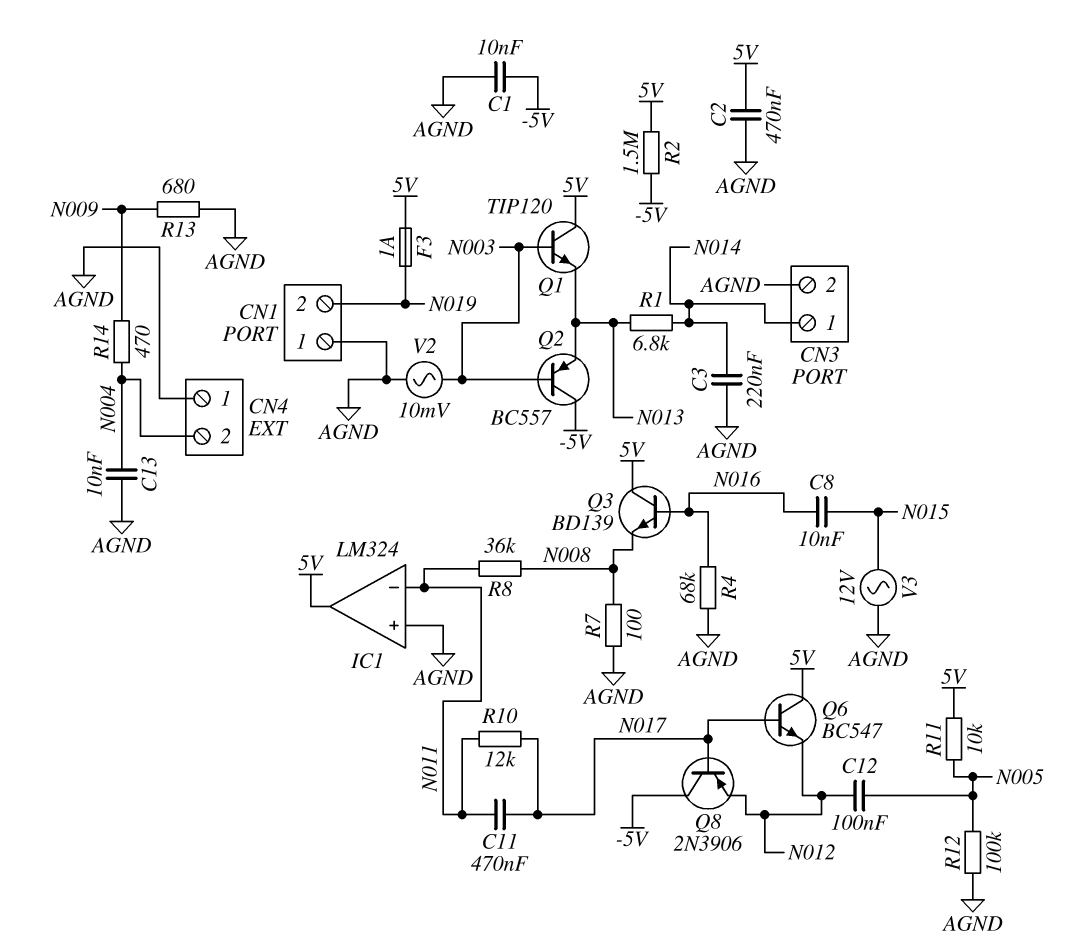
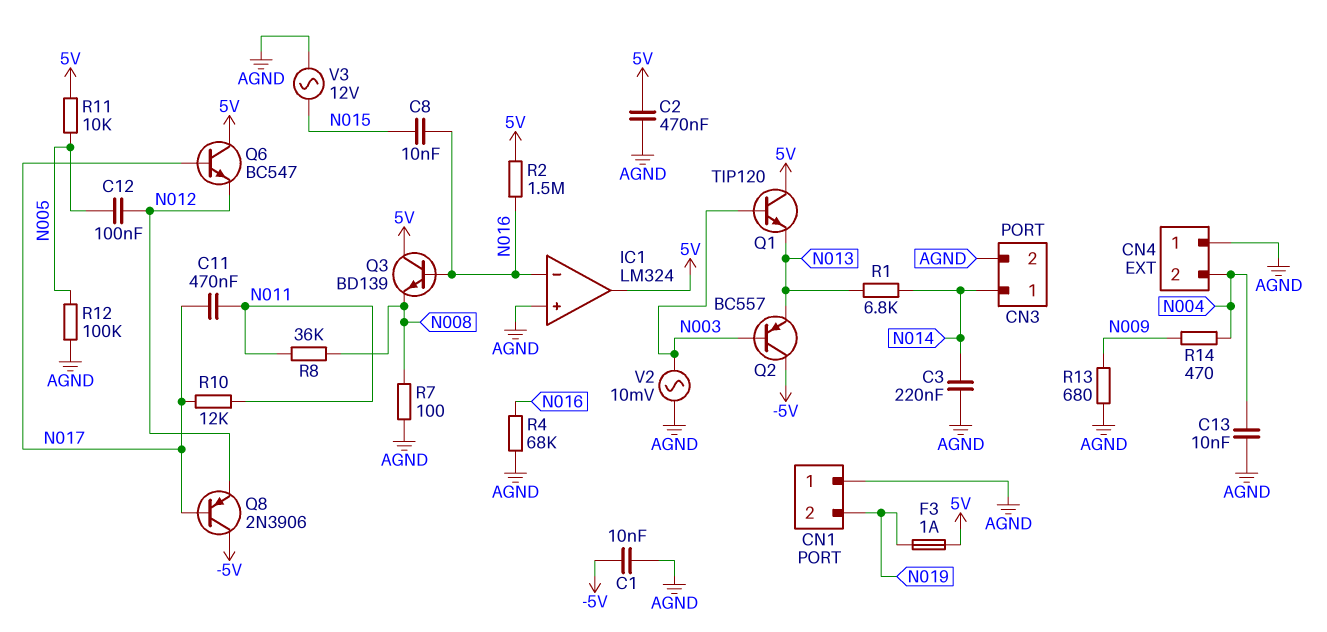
IC1 pin in-: N011 -> N016
R2: 1.5M (-5V, 5V) -> 1.5M (5V, N016)

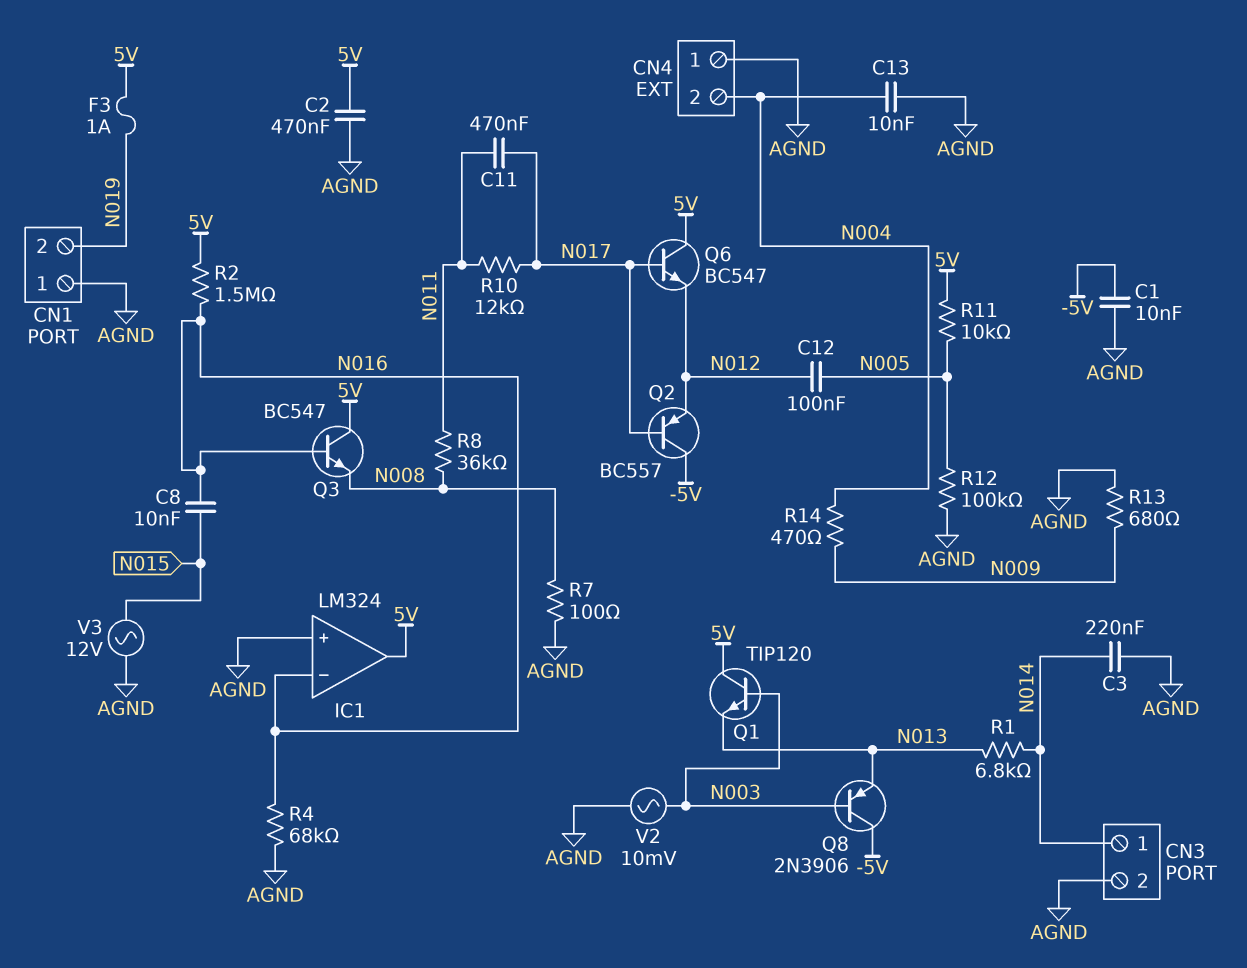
Q2: PNP BC557 (B N003, C -5V, E N013) -> PNP BC557 (B N017, C -5V, E N012)
Q3: NPN BD139 (B N016, C 5V, E N008) -> NPN BC547 (B N016, C 5V, E N008)
Q8: PNP 2N3906 (B N017, C -5V, E N012) -> PNP 2N3906 (B N003, C -5V, E N013)

